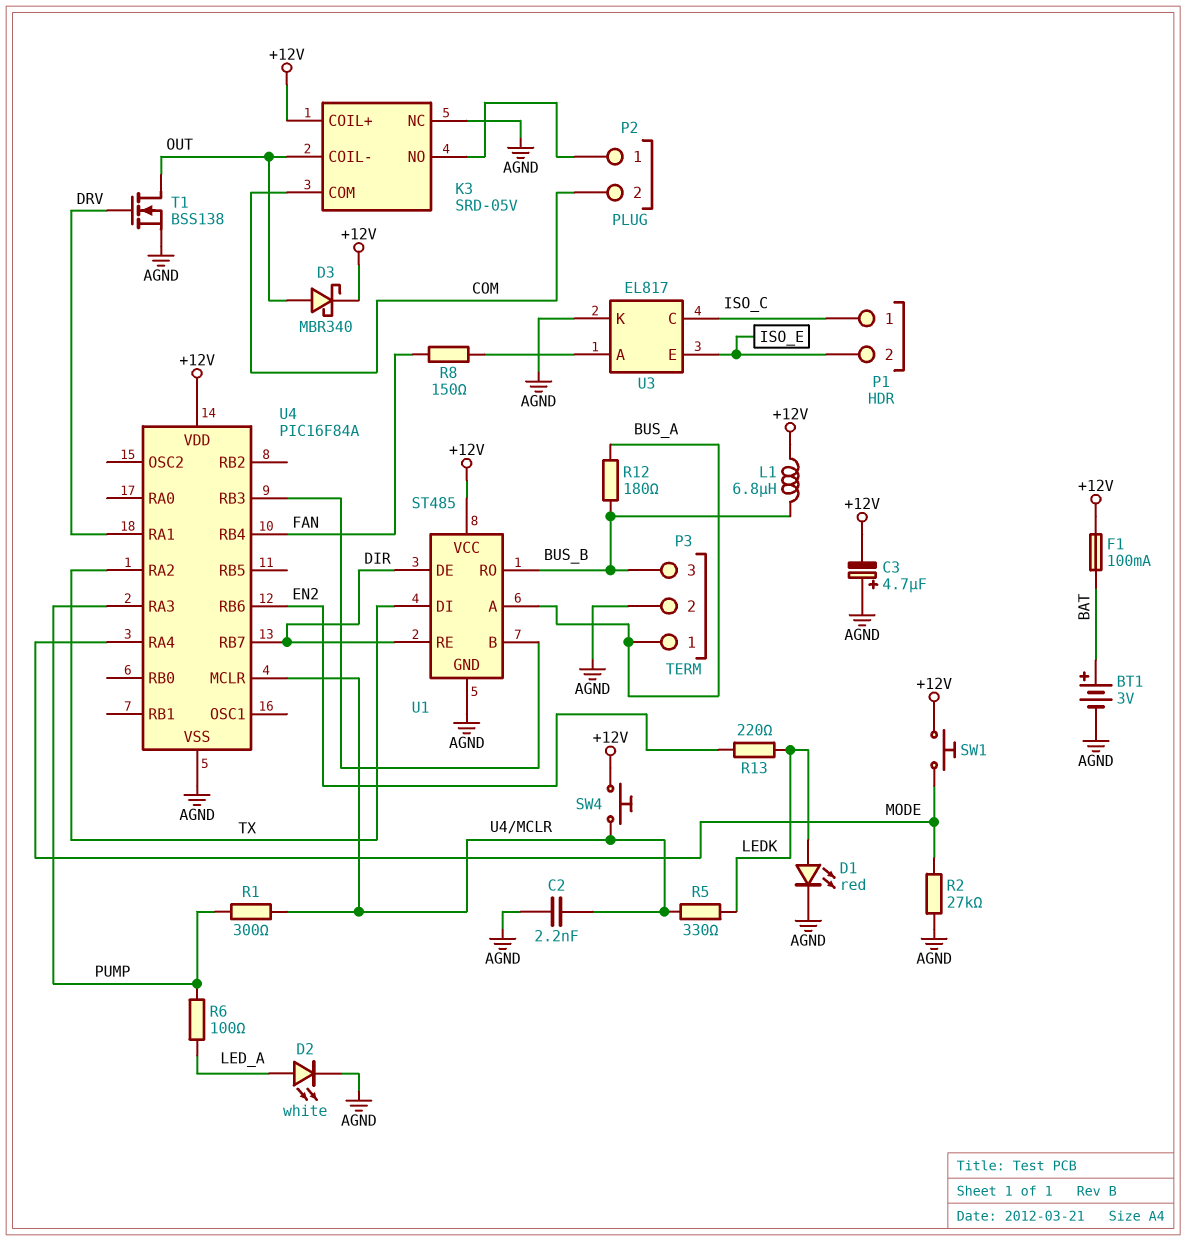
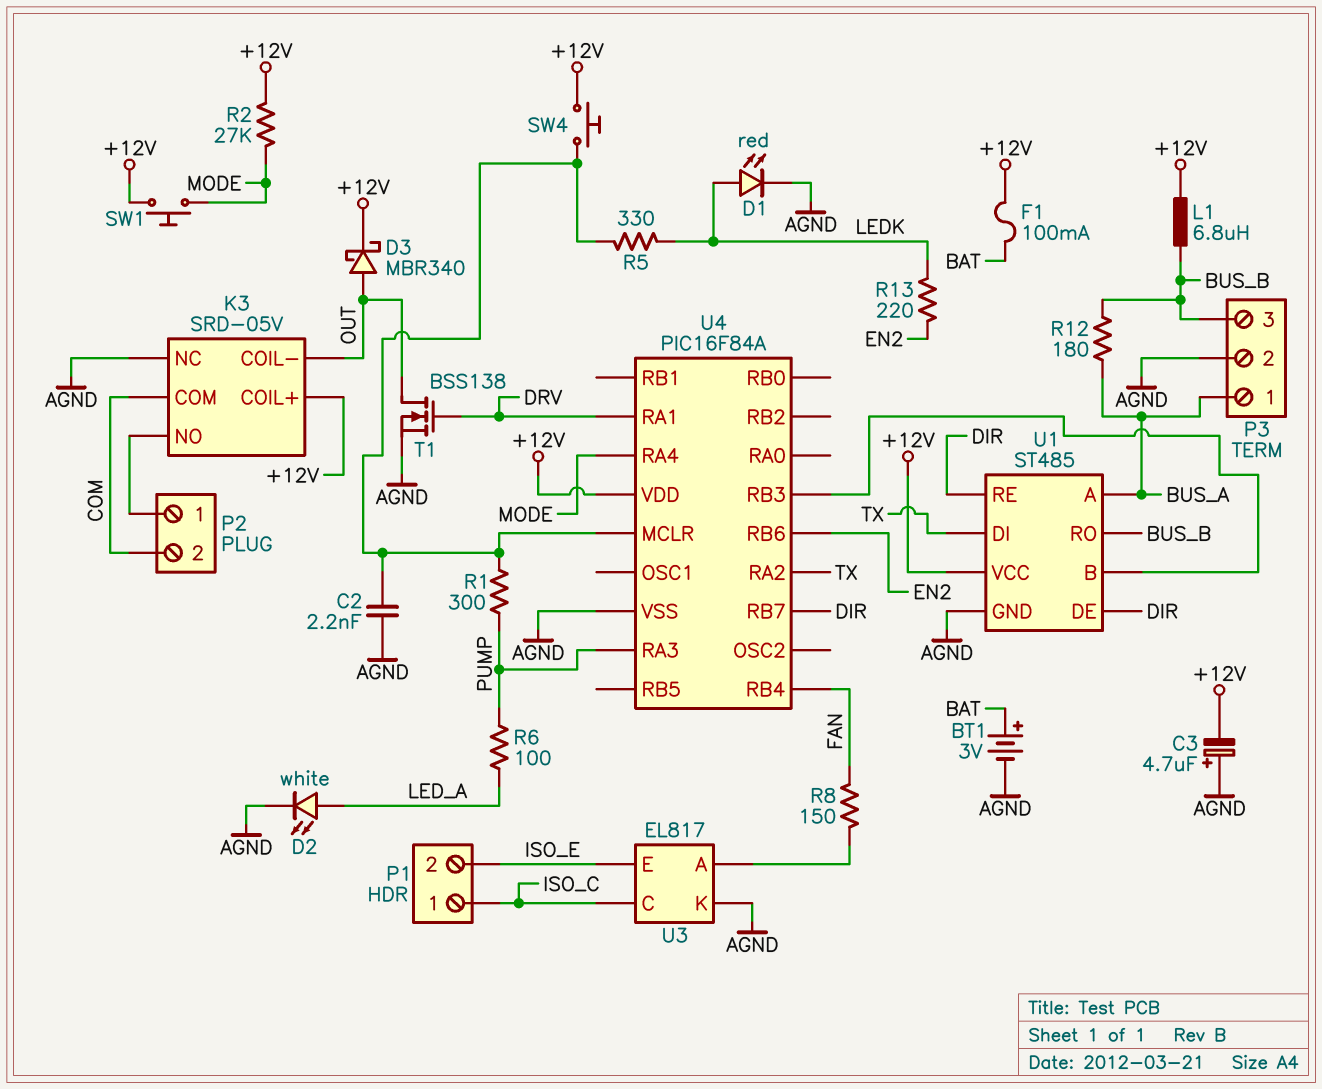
R2: 27k (AGND, MODE) -> 27k (+12V, MODE)

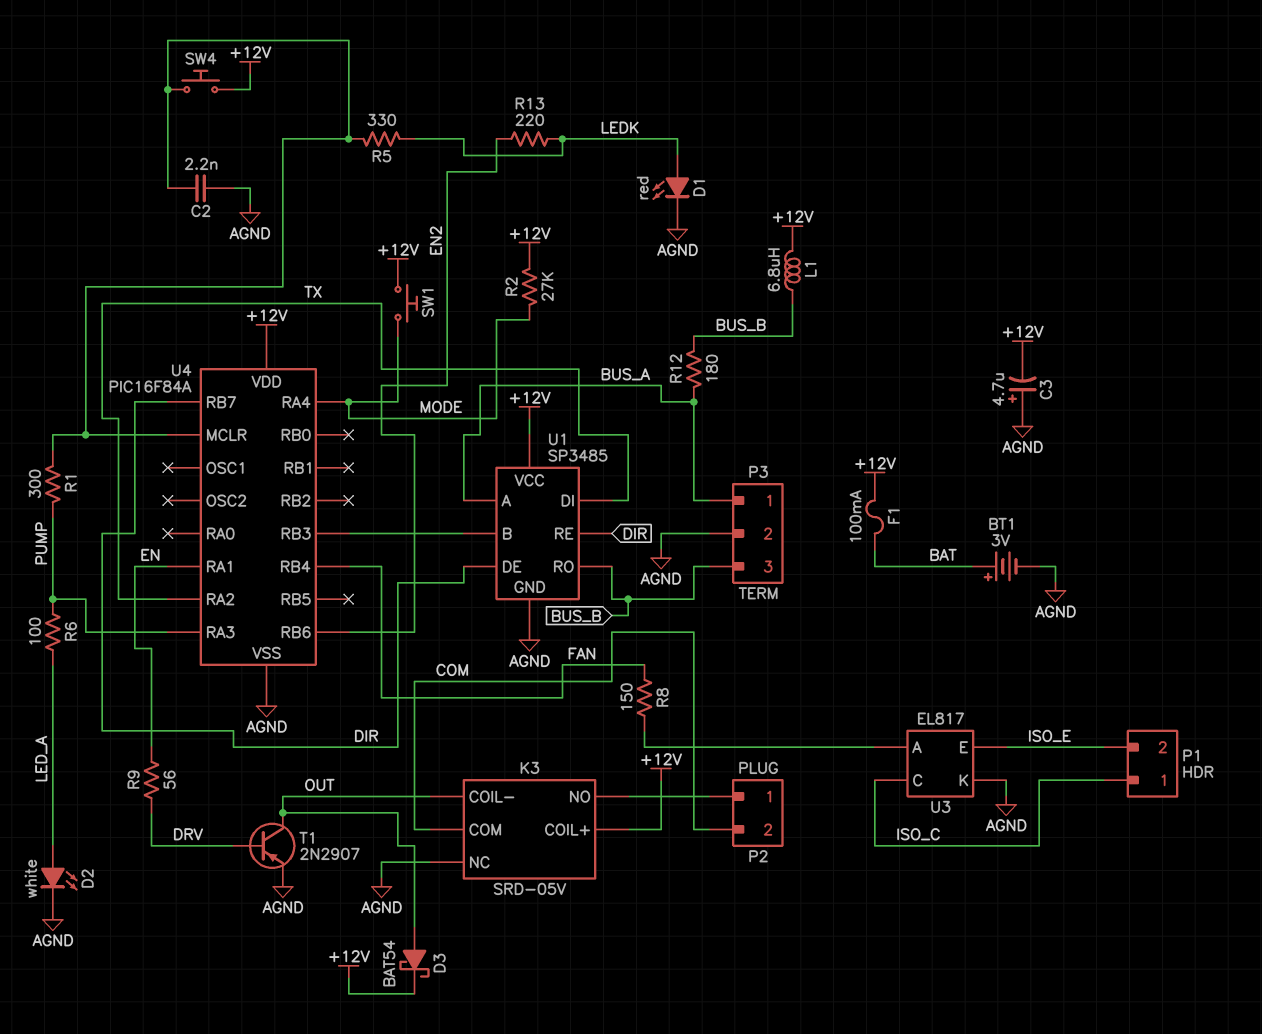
D3: schottky MBR340 (A OUT, K +12V) -> schottky BAT54 (A OUT, K +12V)
R9: none -> 56 (DRV, EN)
T1: NMOS BSS138 (G DRV, D OUT, S AGND) -> PNP 2N2907 (B DRV, C OUT, E AGND)
U1: ST485 -> SP3485
U4 pin RA1: DRV -> EN

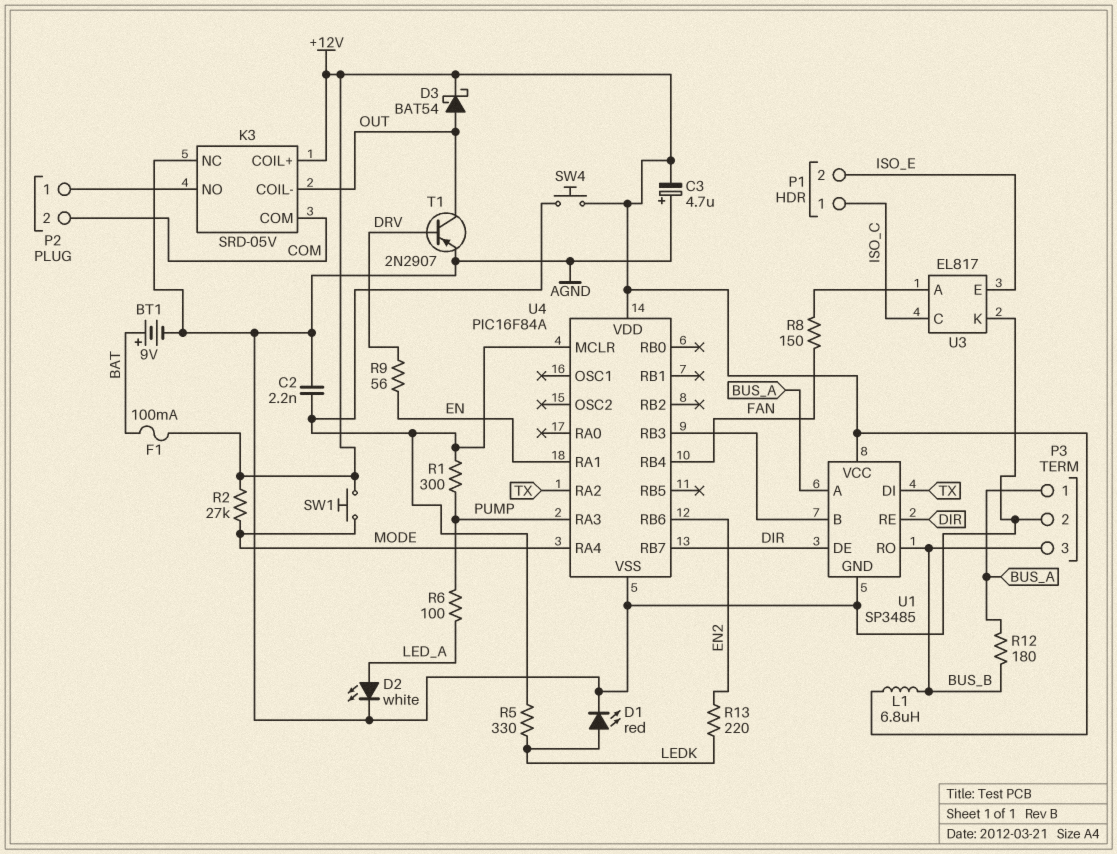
BT1: 3V (plus BAT, minus AGND) -> 9V (plus BAT, minus AGND)

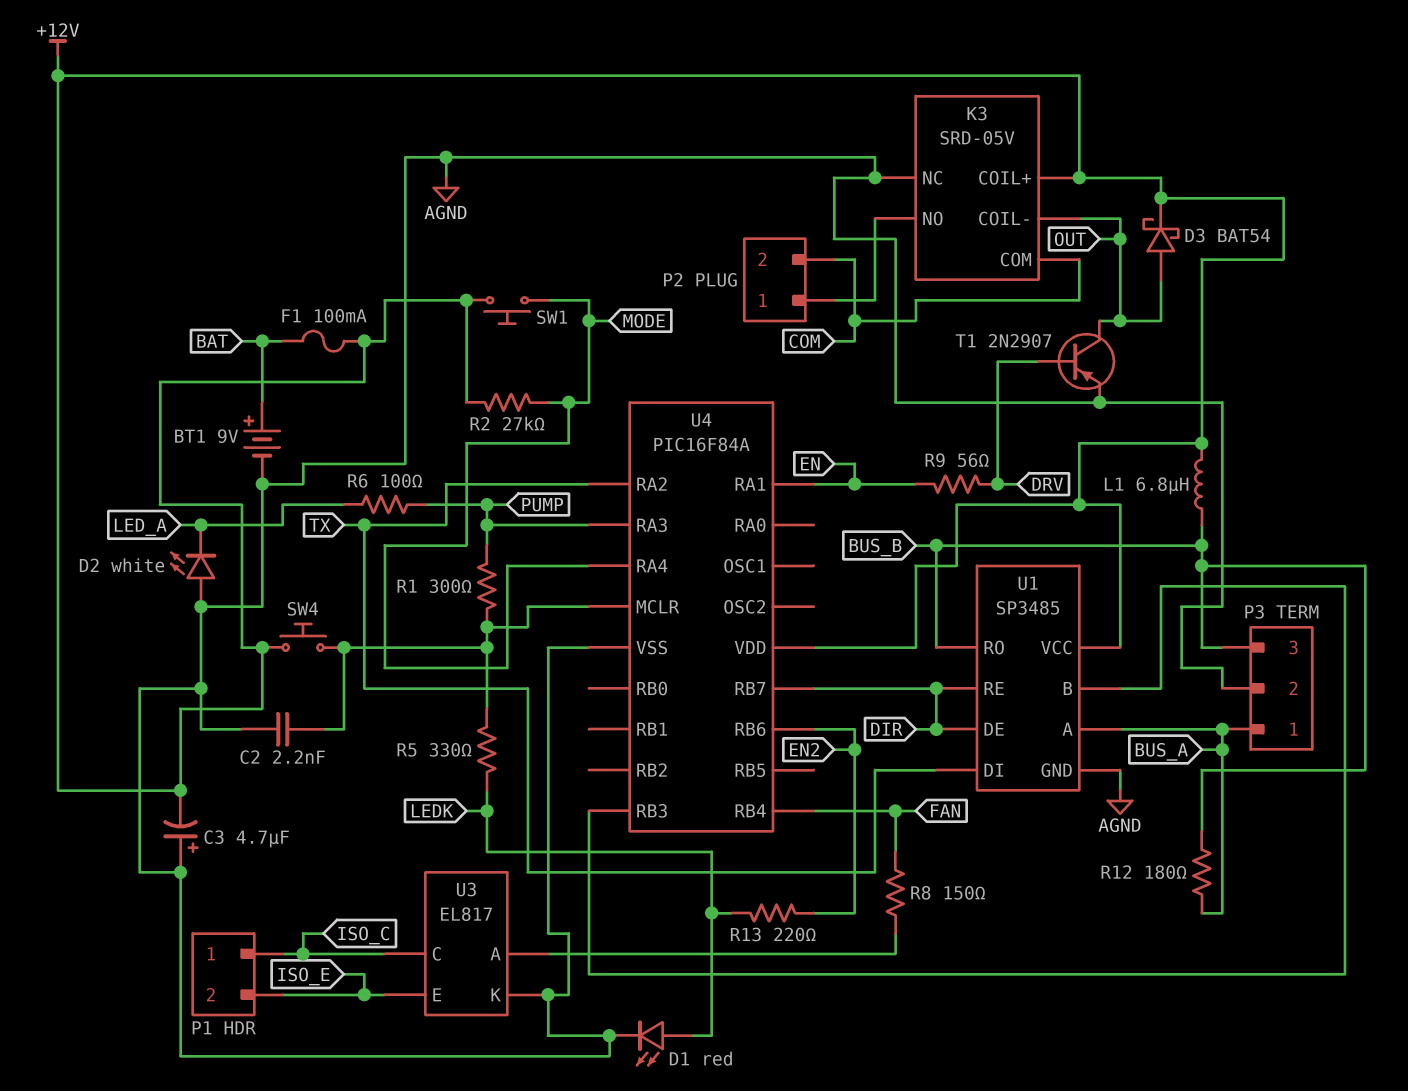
D2: LED white (A LED_A, K AGND) -> LED white (A AGND, K LED_A)

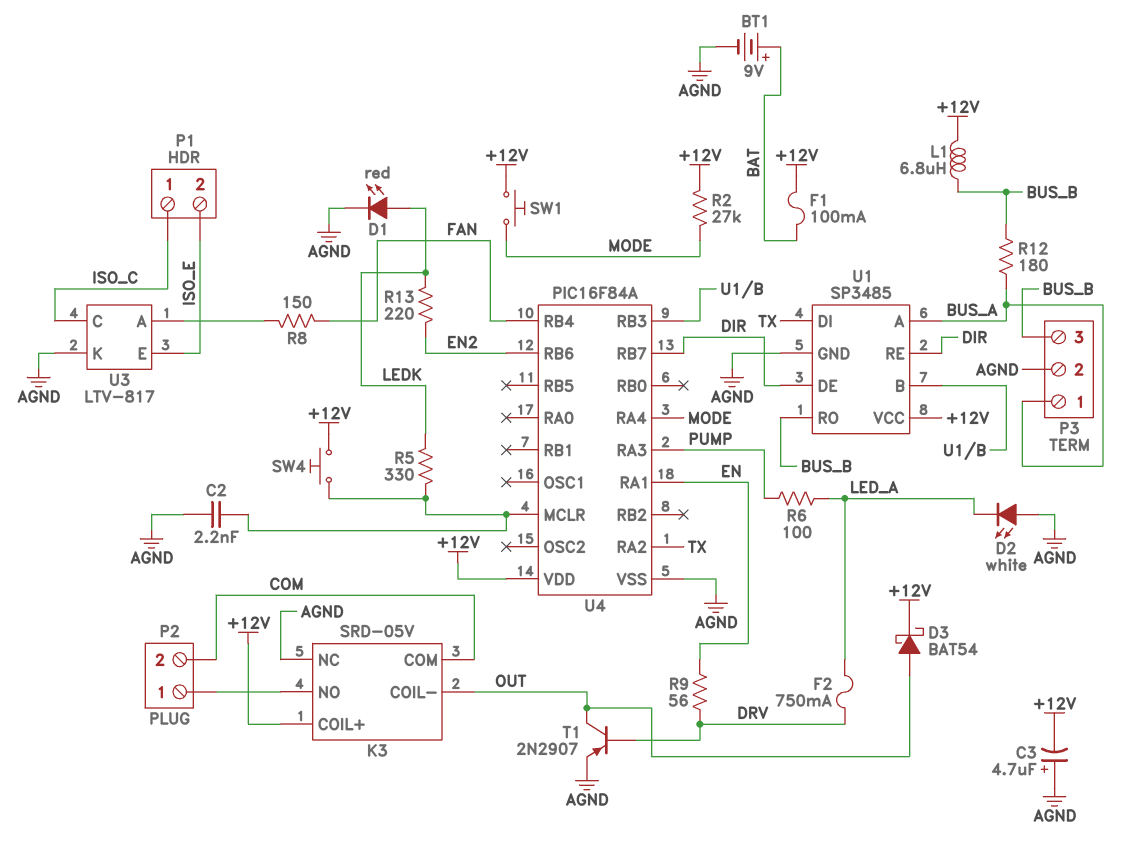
F2: none -> 750mA (DRV, LED_A)
R1: 300 (PUMP, U4/MCLR) -> none
U3: EL817 -> LTV-817

